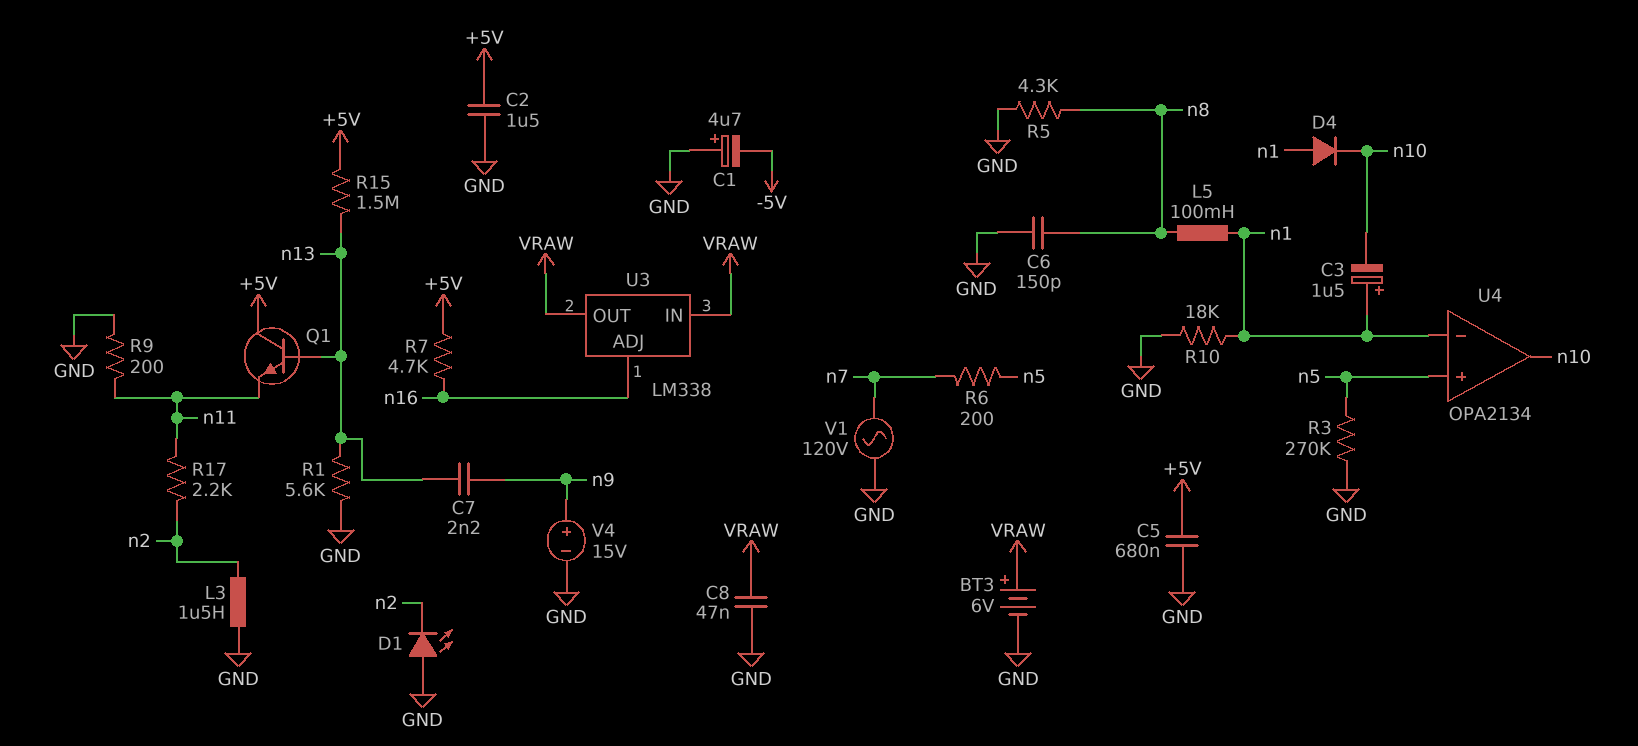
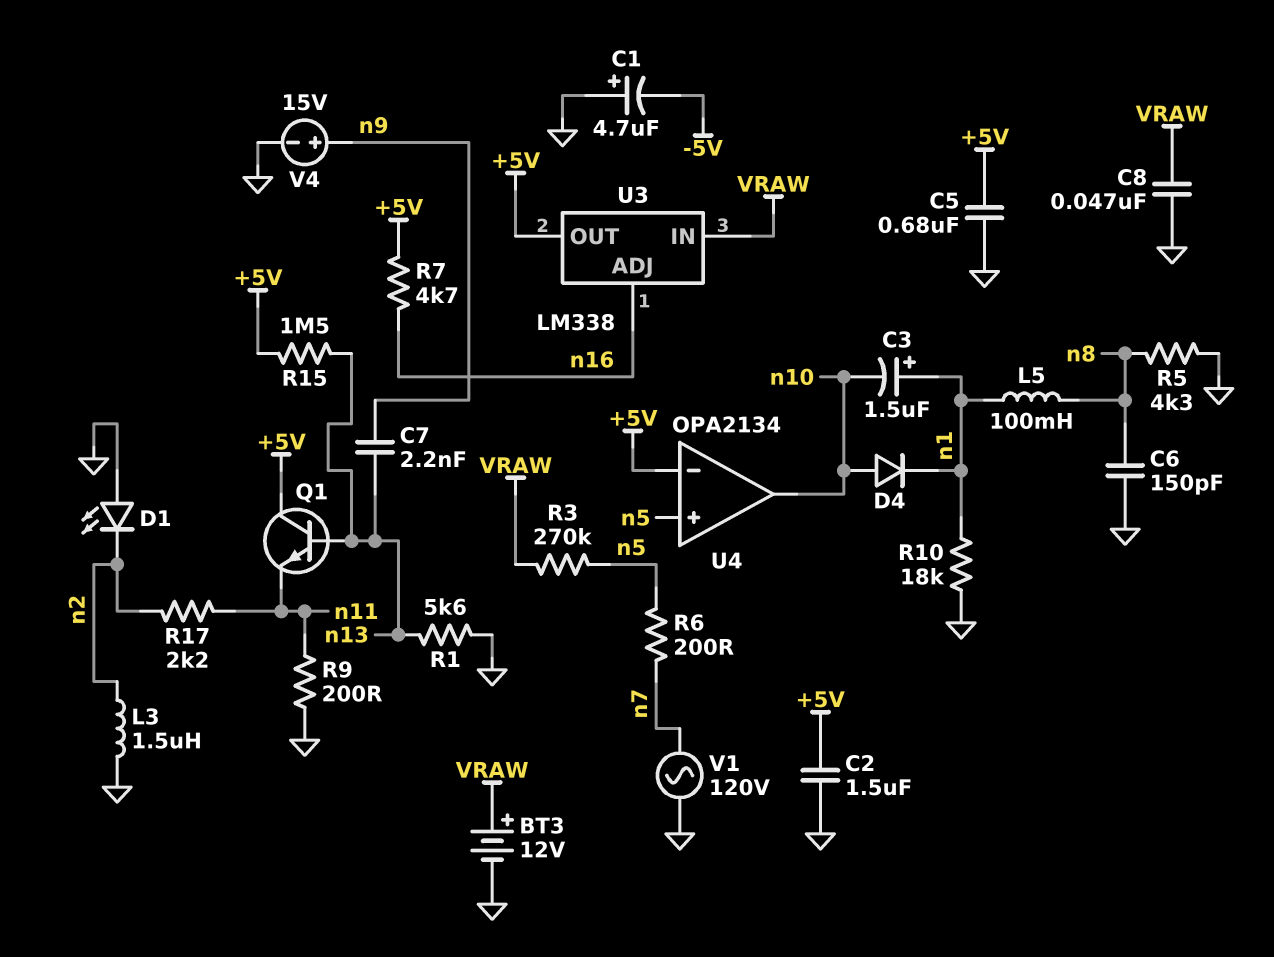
BT3: 6V (plus VRAW, minus GND) -> 12V (plus VRAW, minus GND)
D4: diode (A n1, K n10) -> diode (A n10, K n1)
R3: 270k (GND, n5) -> 270k (VRAW, n5)
U3 pin OUT: VRAW -> +5V
U4 pin in-: n1 -> +5V

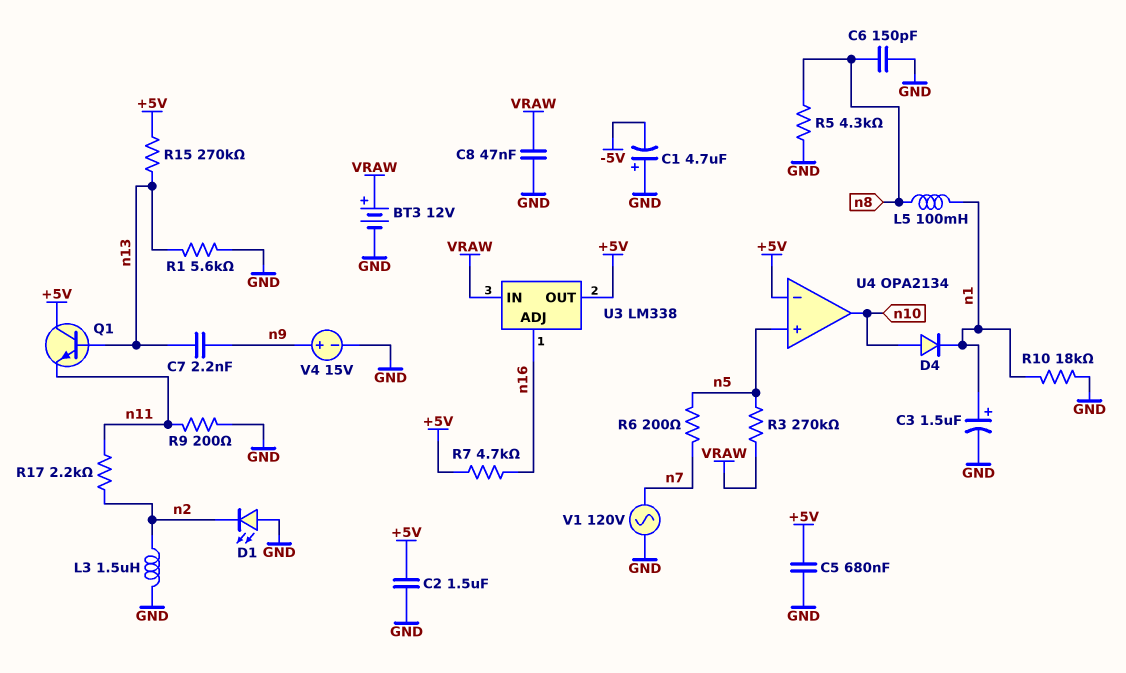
C3: 1.5uF (plus n1, minus n10) -> 1.5uF (plus n1, minus GND)
R15: 1.5M (+5V, n13) -> 270k (+5V, n13)

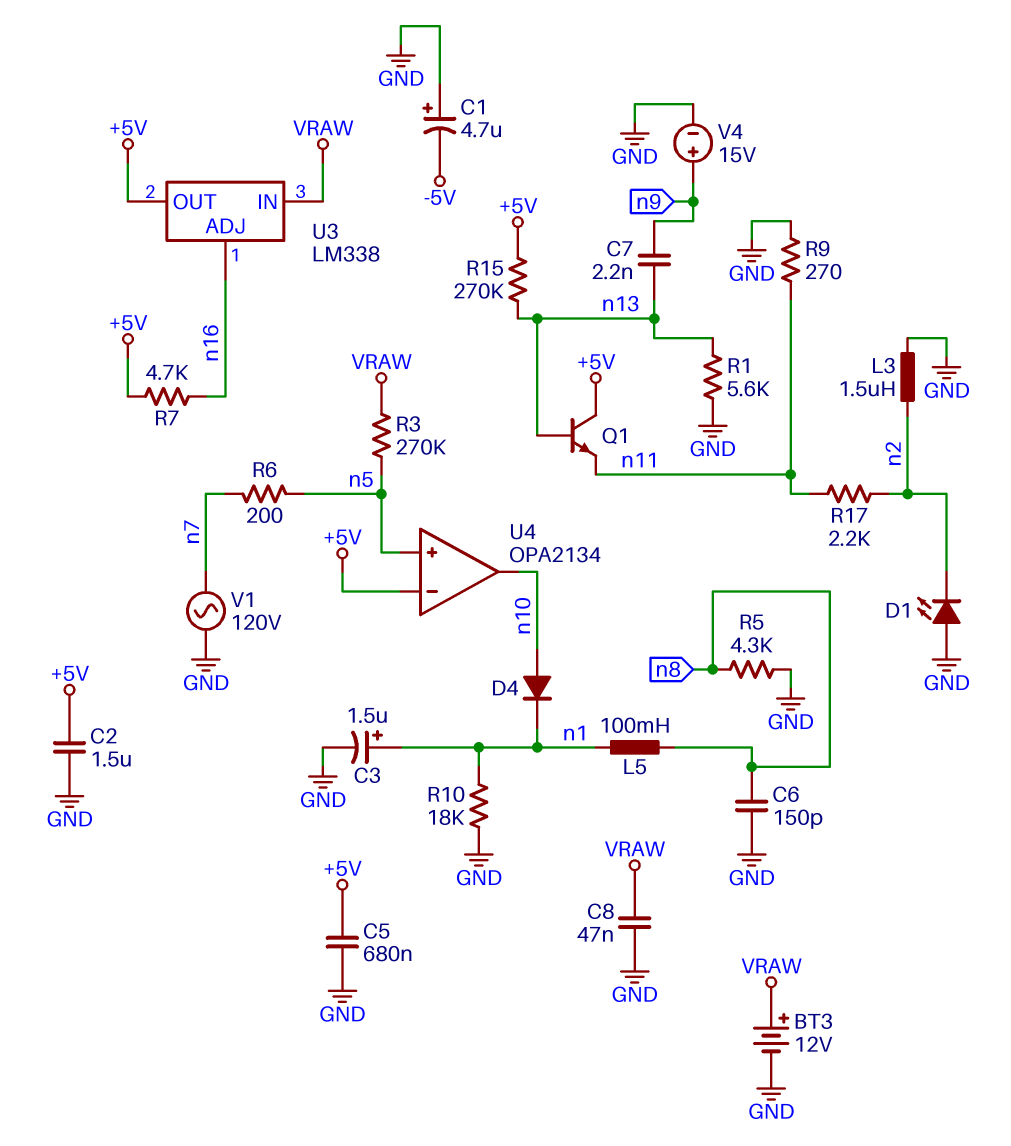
R9: 200 (GND, n11) -> 270 (GND, n11)

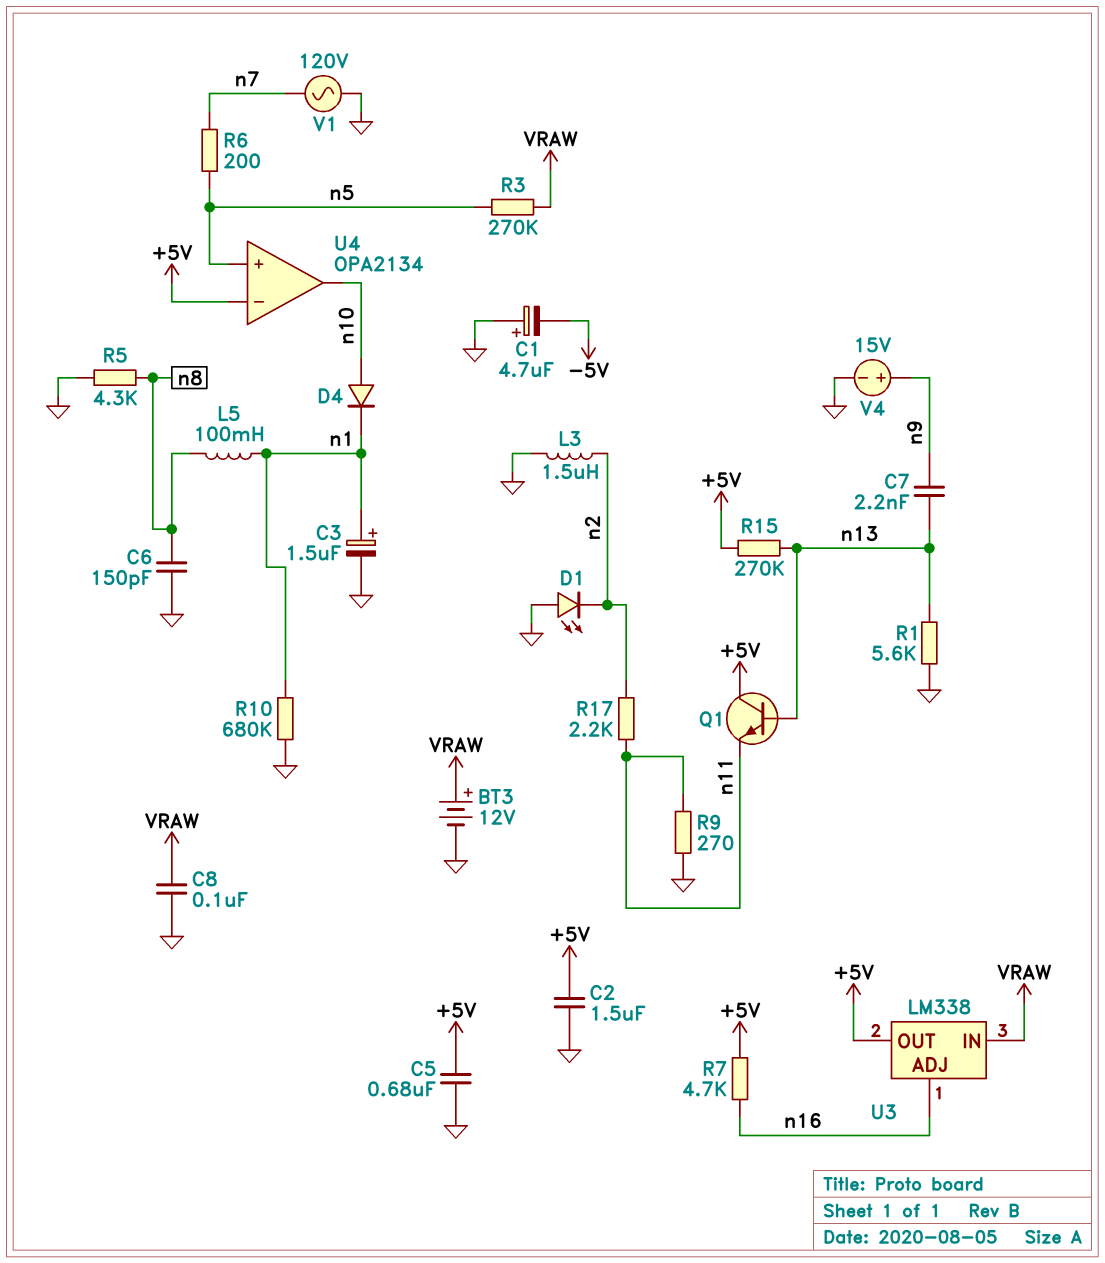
C8: 47nF (GND, VRAW) -> 100nF (GND, VRAW)
R10: 18k (GND, n1) -> 680k (GND, n1)

